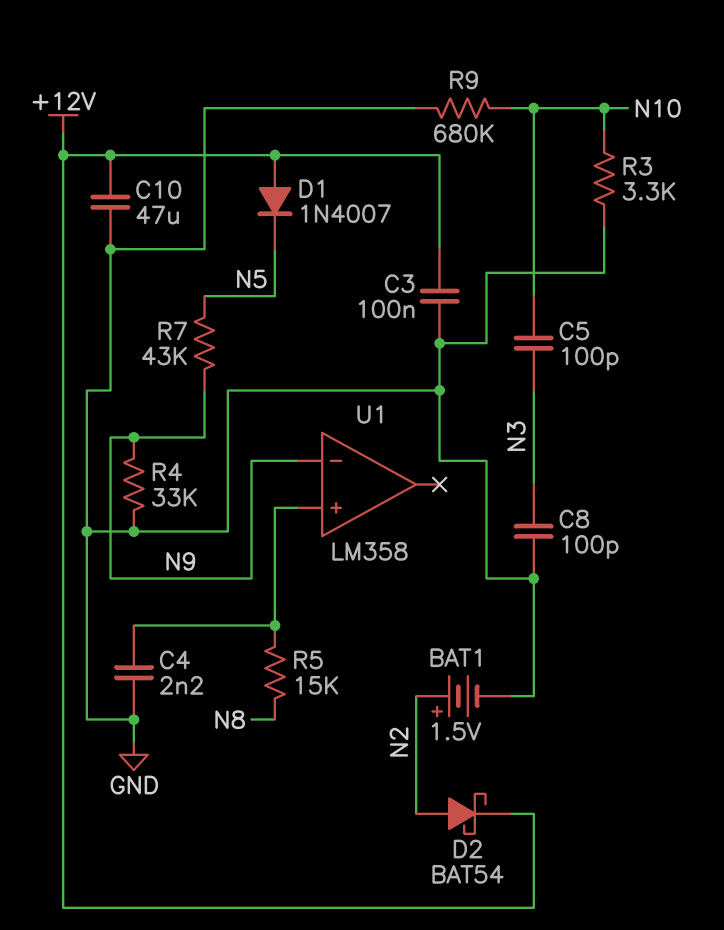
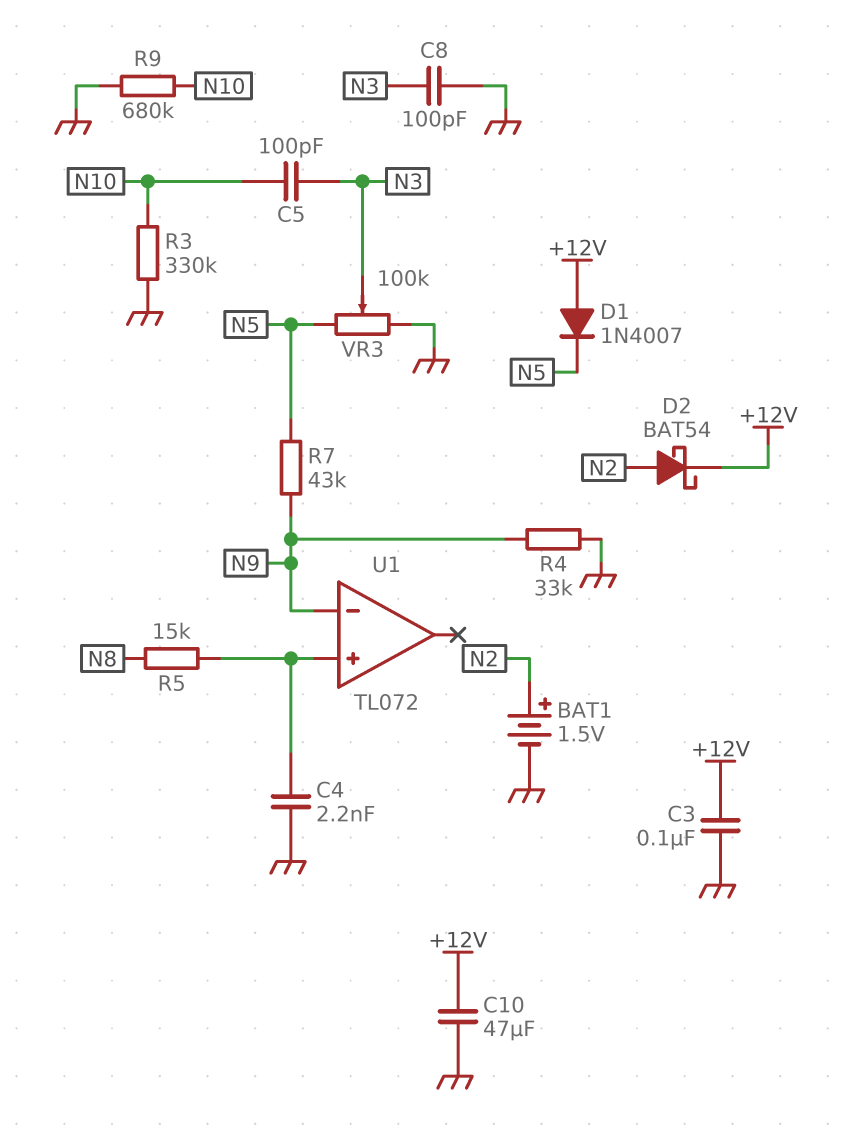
R3: 3.3k (GND, N10) -> 330k (GND, N10)
U1: LM358 -> TL072
VR3: none -> 100k (GND, N5, wiper N3)

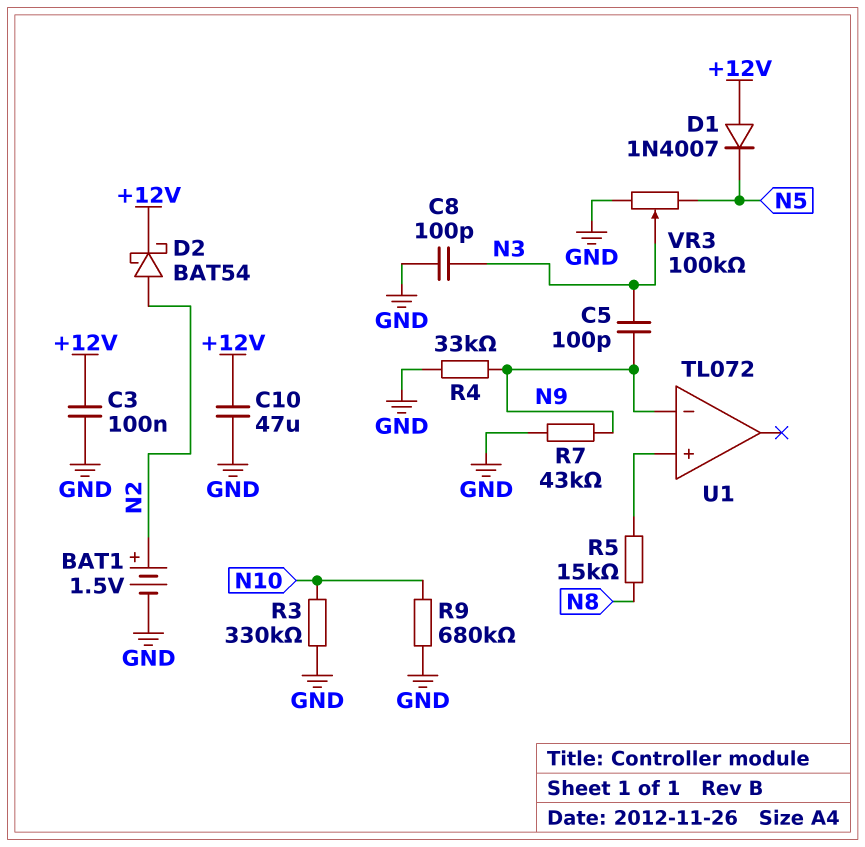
C4: 2.2nF (GND, U1/in+) -> none
C5: 100pF (N3, N10) -> 100pF (N3, N9)
R7: 43k (N5, N9) -> 43k (GND, N9)

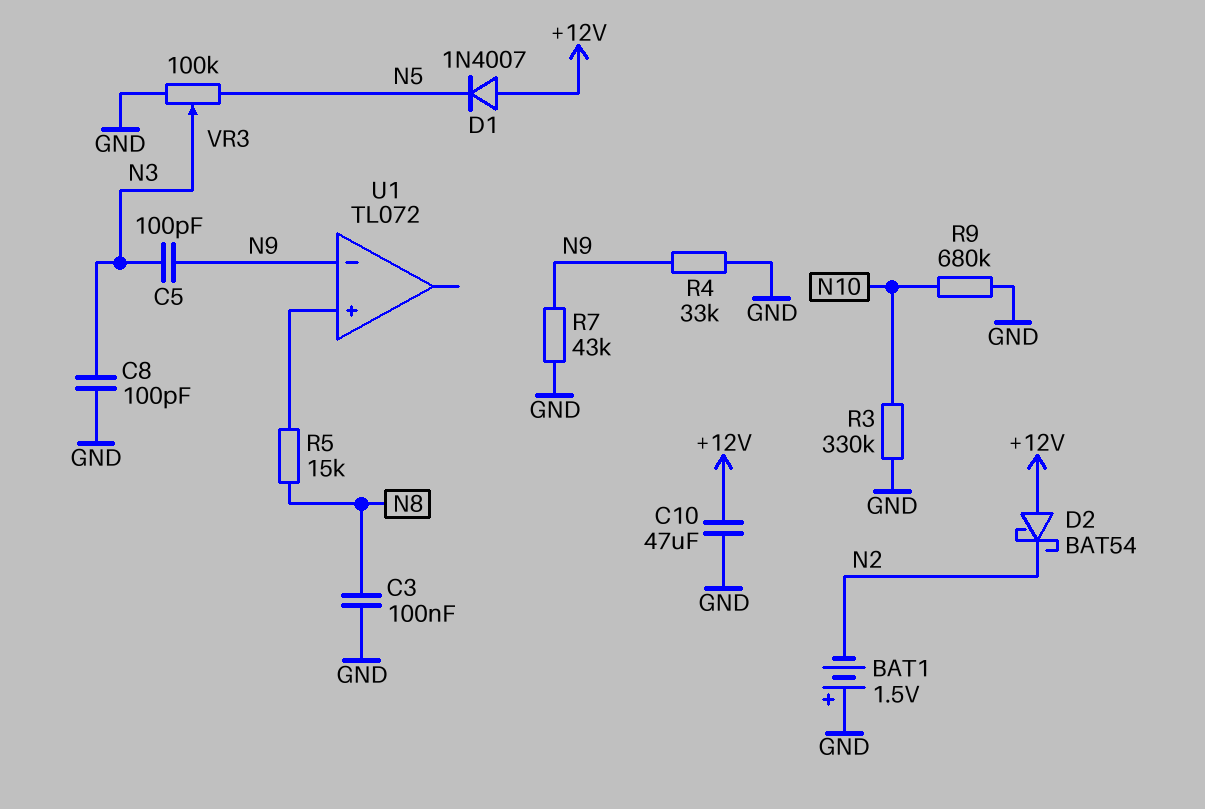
BAT1: 1.5V (plus N2, minus GND) -> 1.5V (plus GND, minus N2)
C3: 100nF (+12V, GND) -> 100nF (GND, N8)
D2: schottky BAT54 (A N2, K +12V) -> schottky BAT54 (A +12V, K N2)

